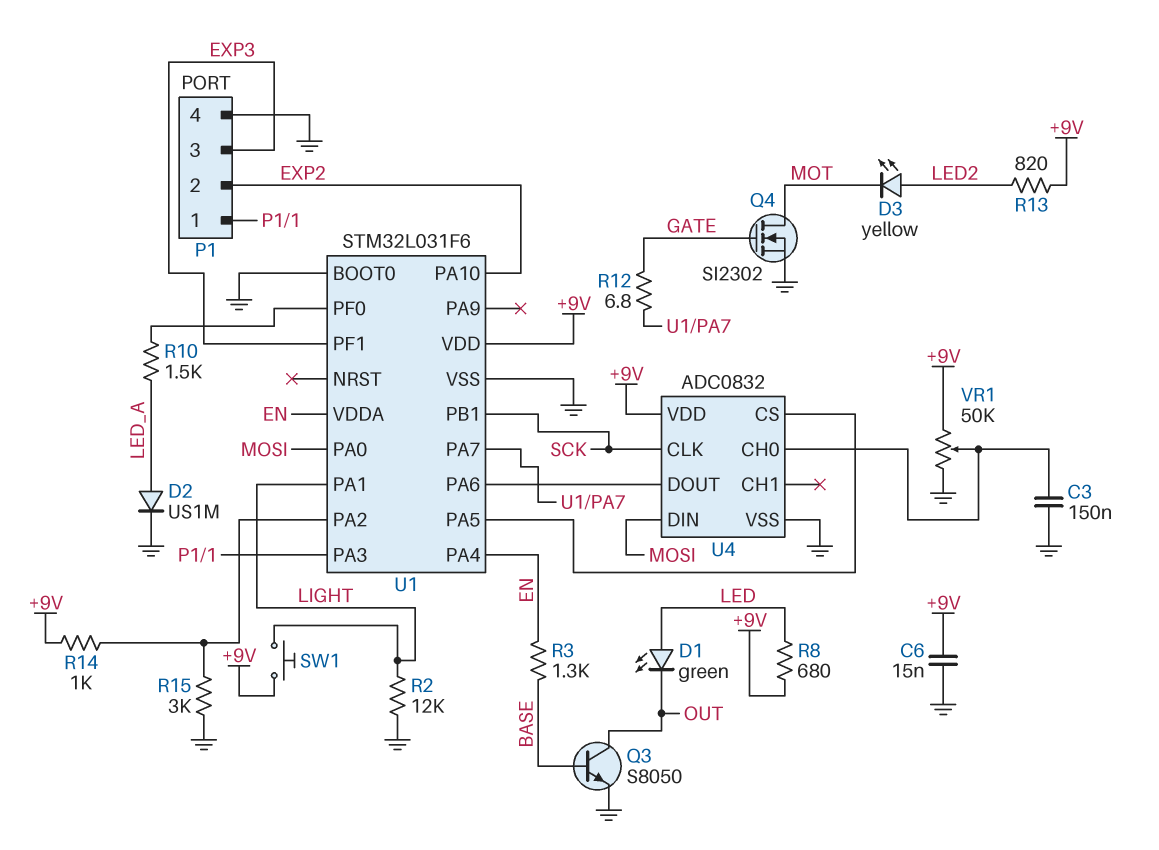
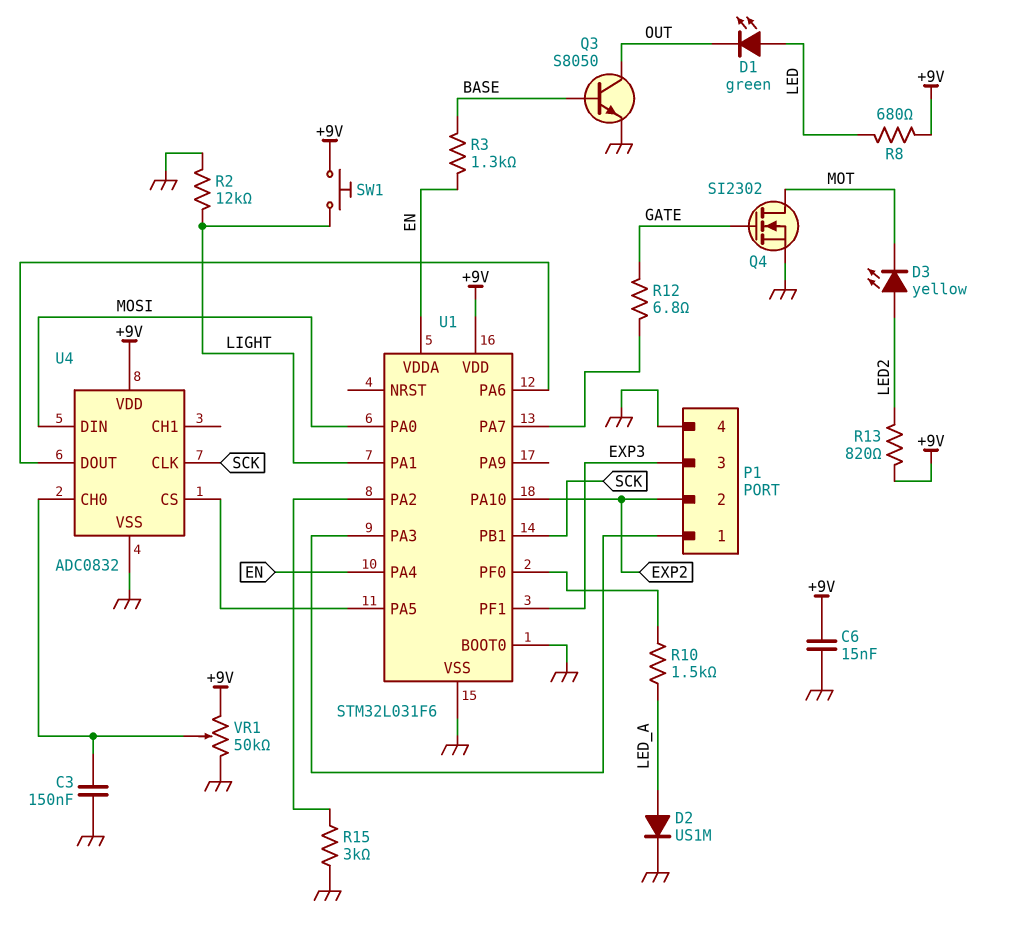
R14: 1k (+9V, U1/PA2) -> none

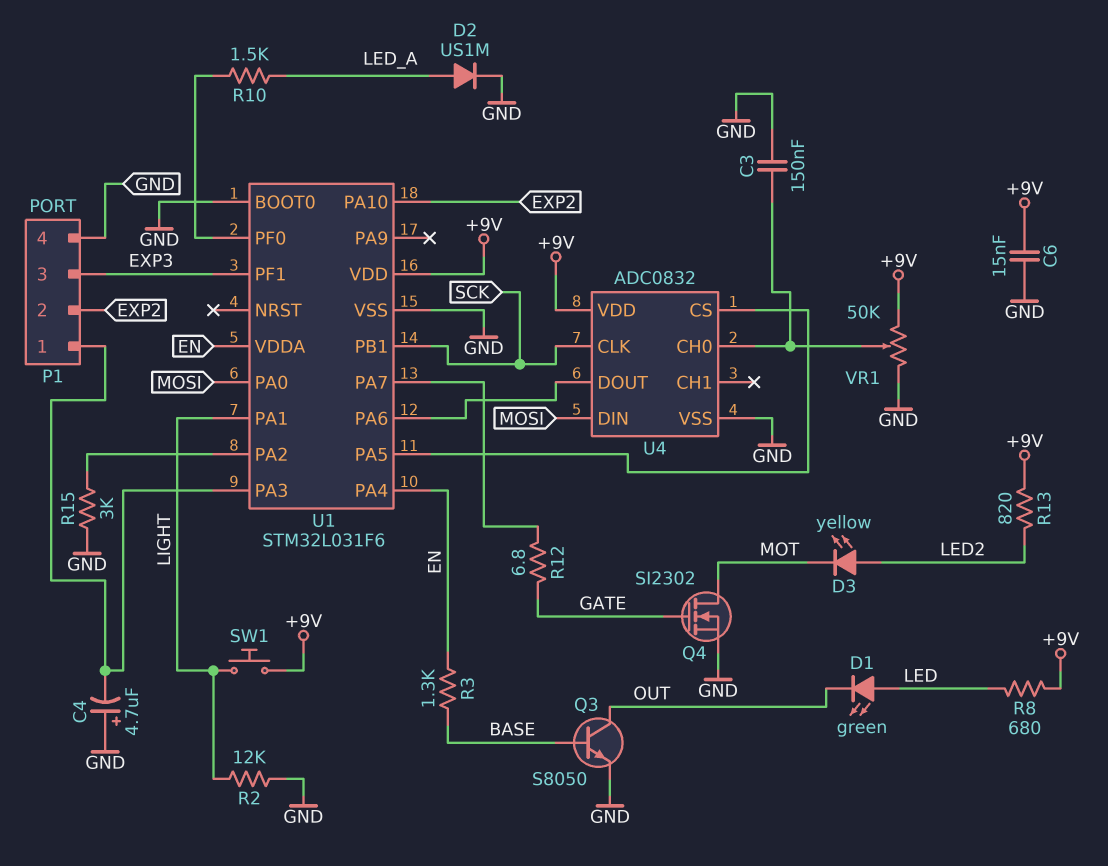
C4: none -> 4.7uF (plus GND, minus P1/1)

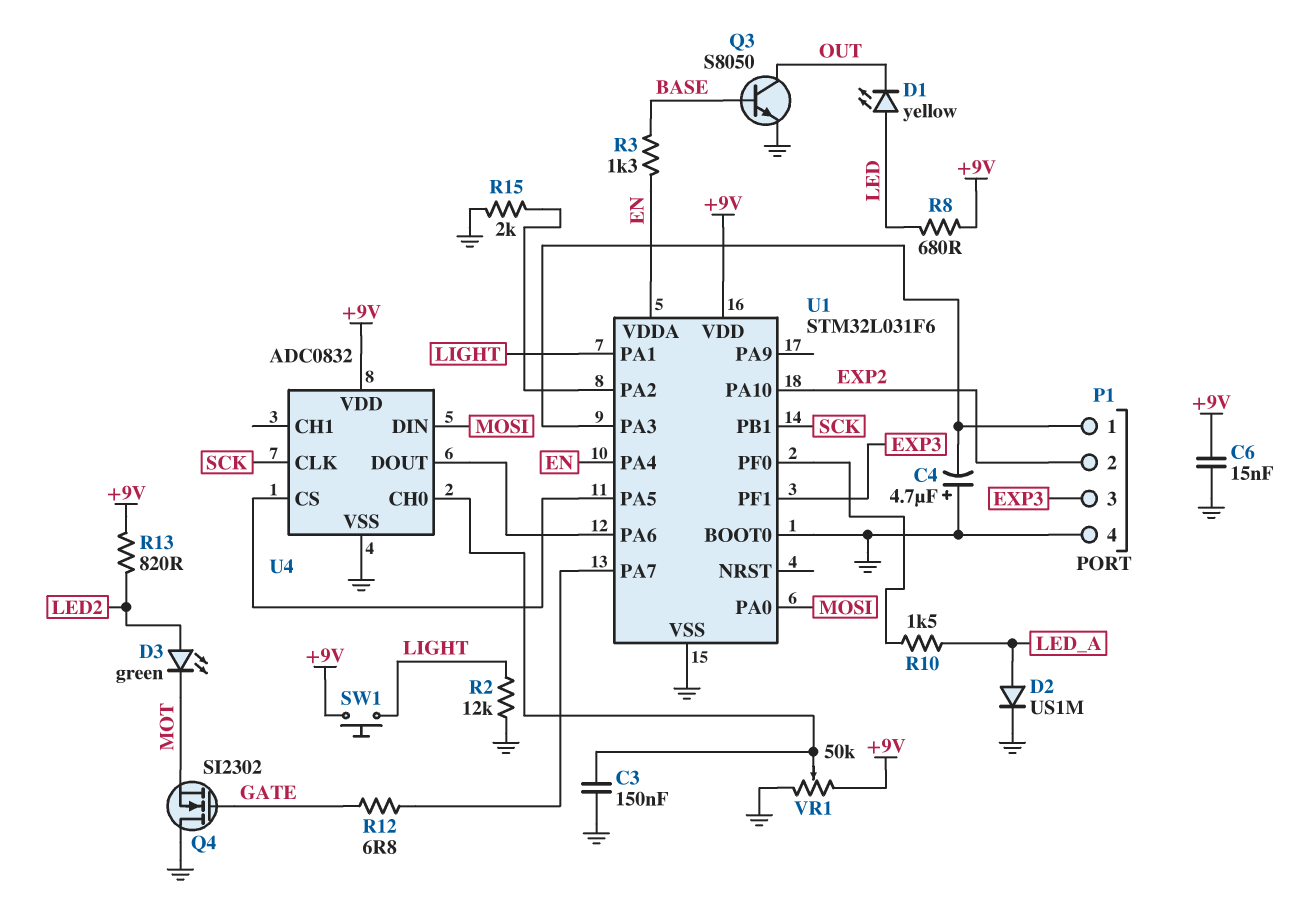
D1: LED green (A LED, K OUT) -> LED yellow (A LED, K OUT)
D3: LED yellow (A LED2, K MOT) -> LED green (A LED2, K MOT)
Q4: NMOS SI2302 (G GATE, D MOT, S GND) -> NMOS SI2302 (G GATE, D GND, S MOT)
R15: 3k (GND, U1/PA2) -> 2k (GND, U1/PA2)

